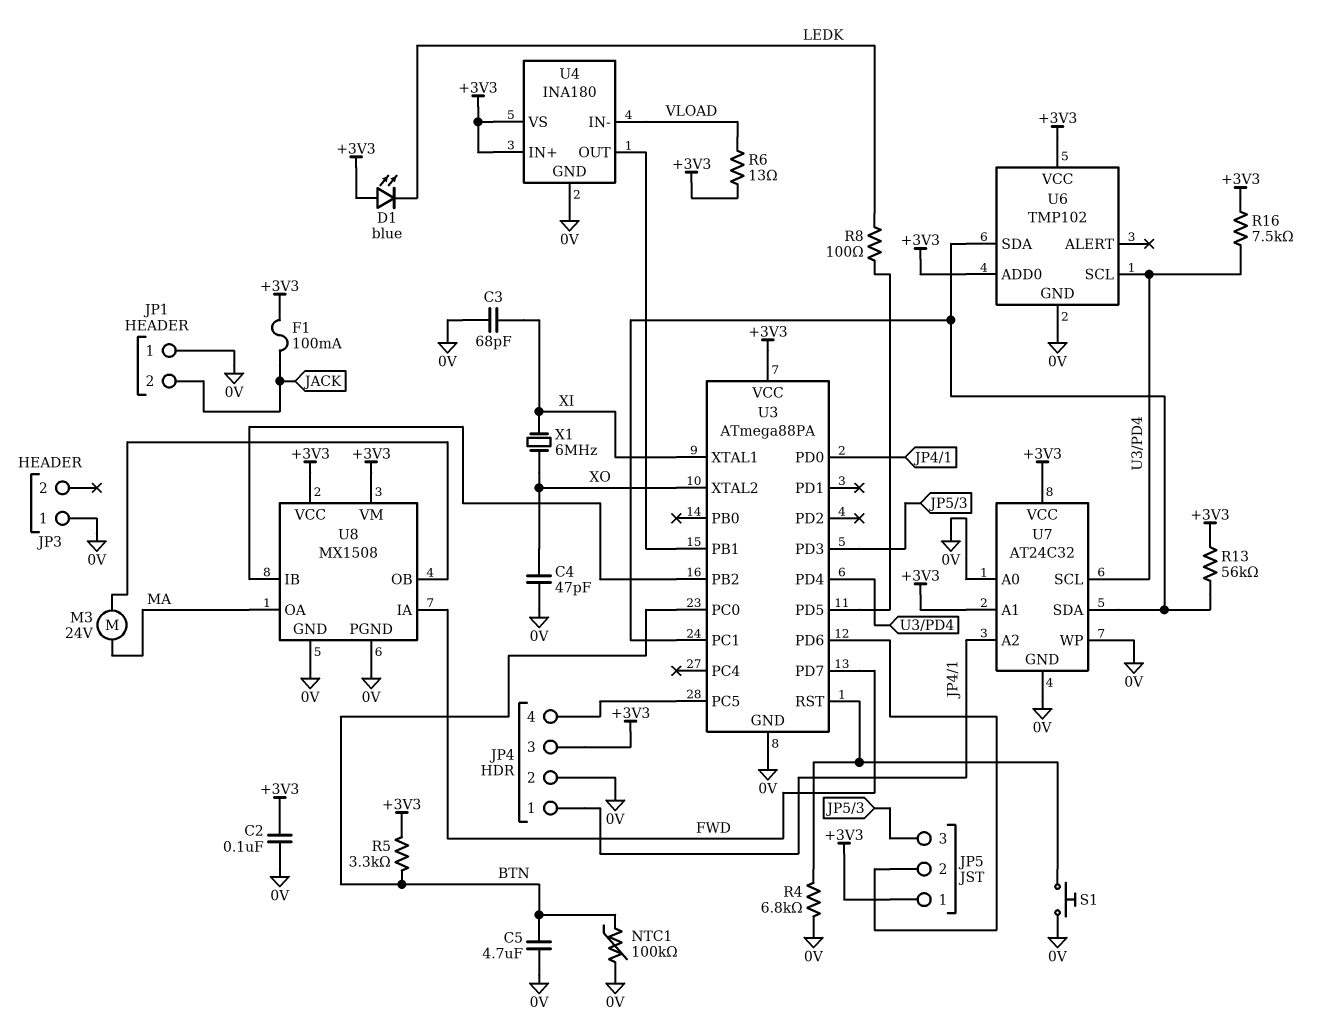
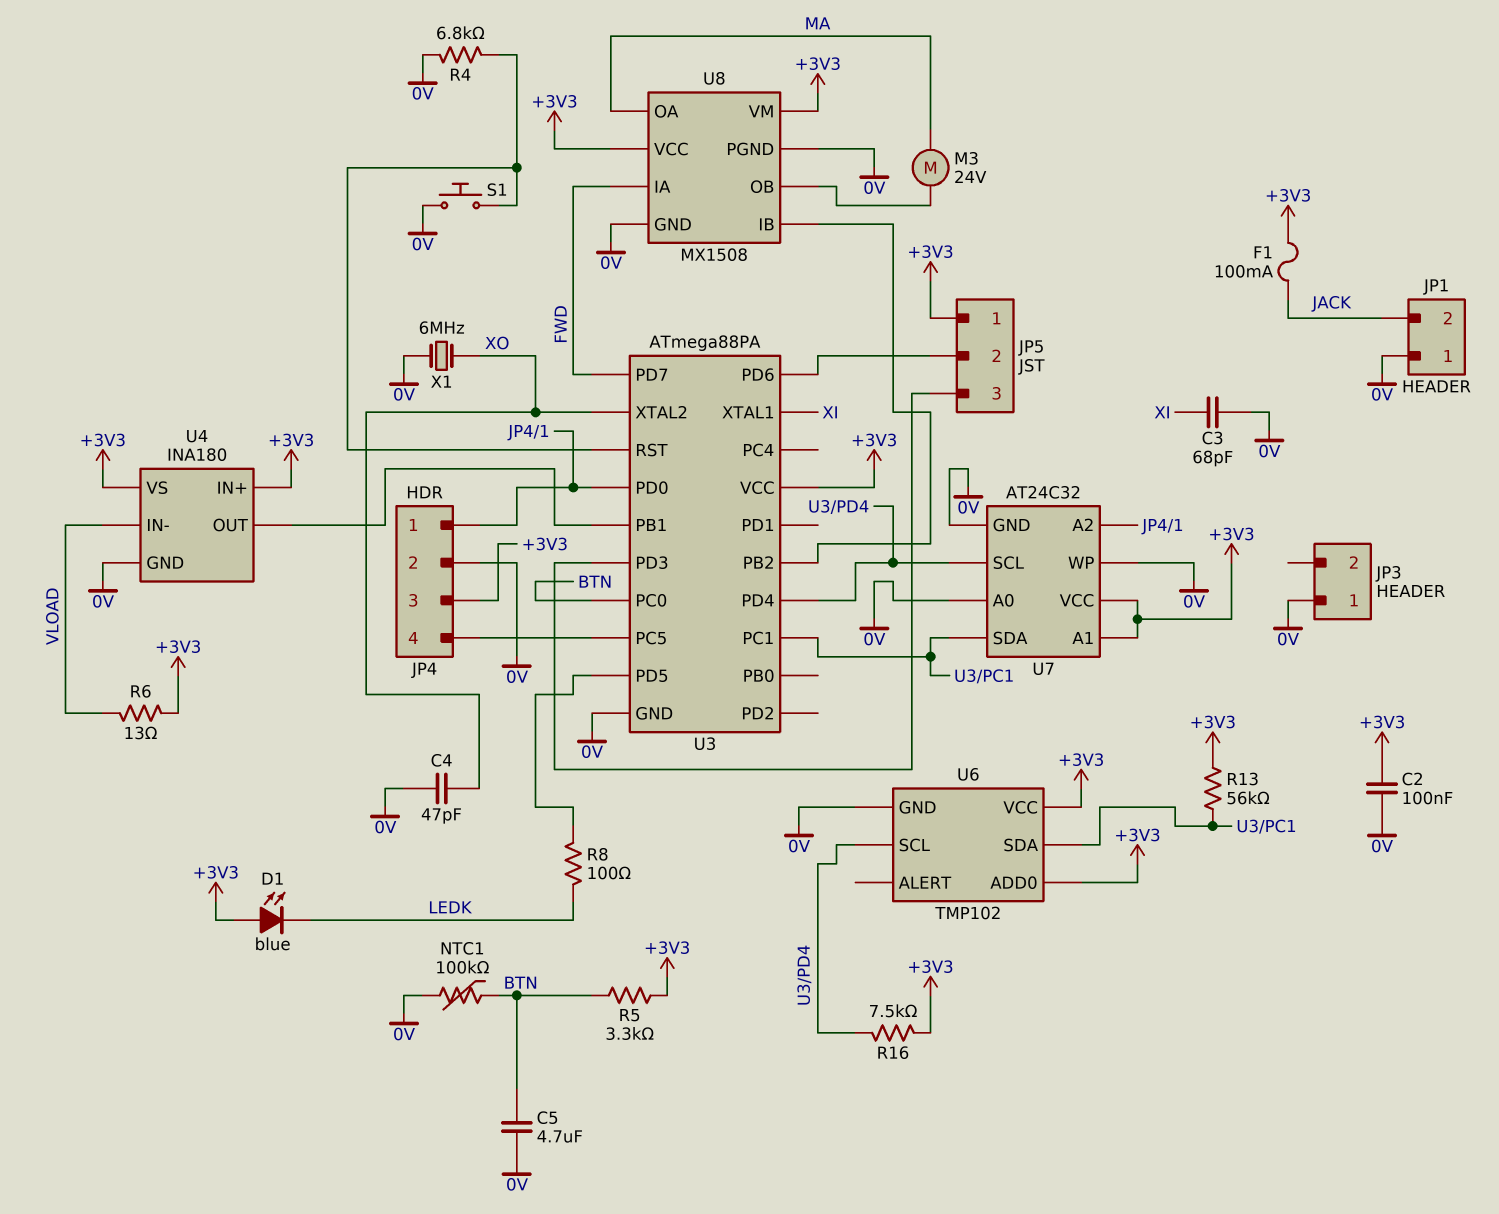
X1: 6MHz (XI, XO) -> 6MHz (0V, XO)

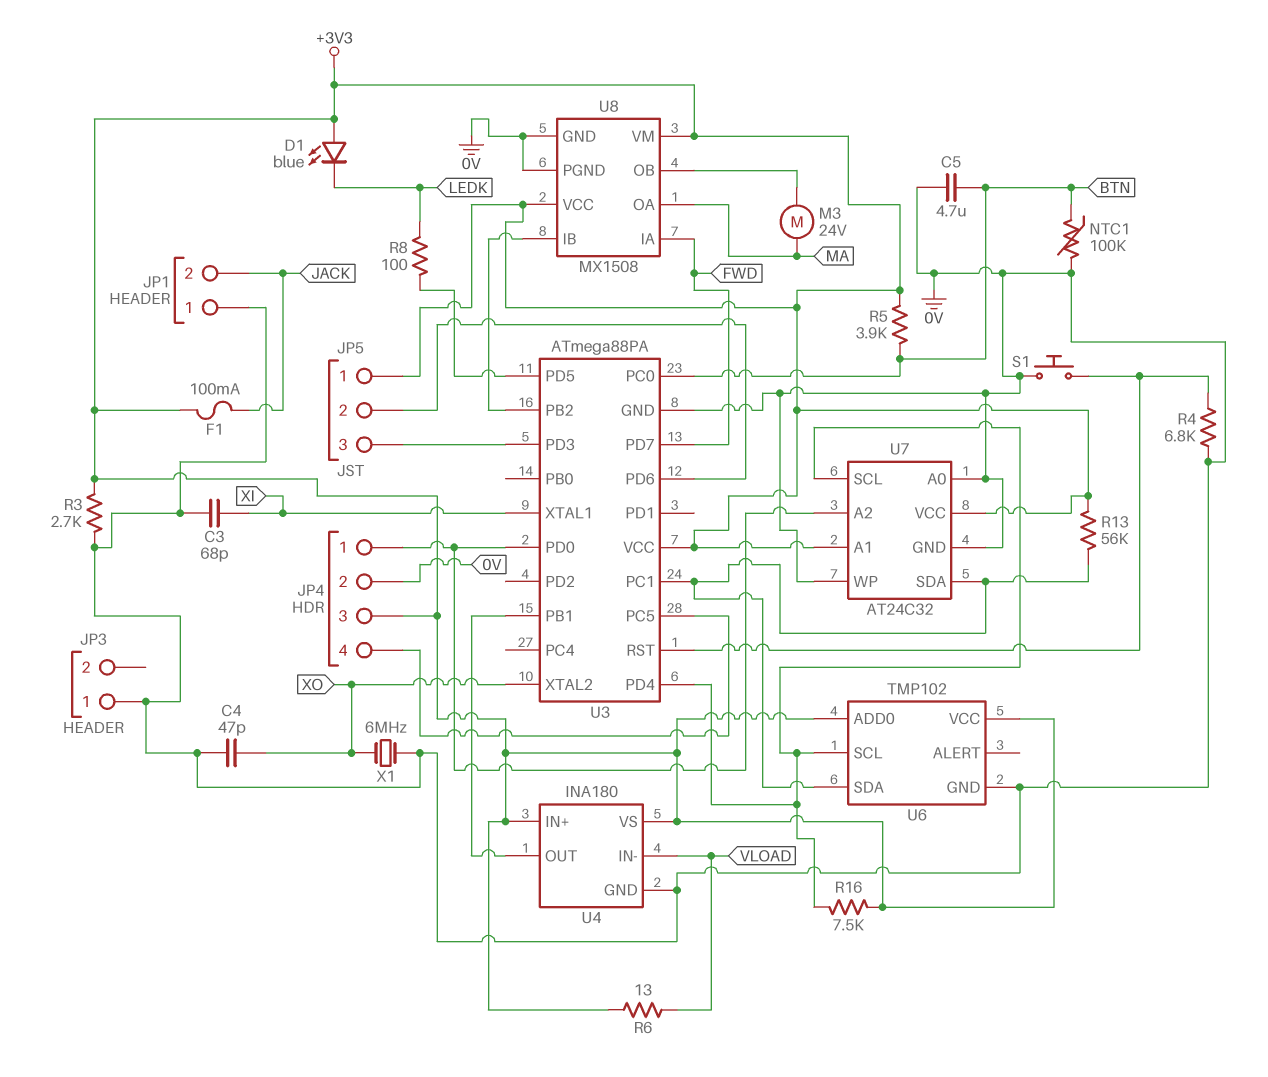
C2: 100nF (+3V3, 0V) -> none
R3: none -> 2.7k (+3V3, 0V)
R5: 3.3k (+3V3, BTN) -> 3.9k (+3V3, BTN)

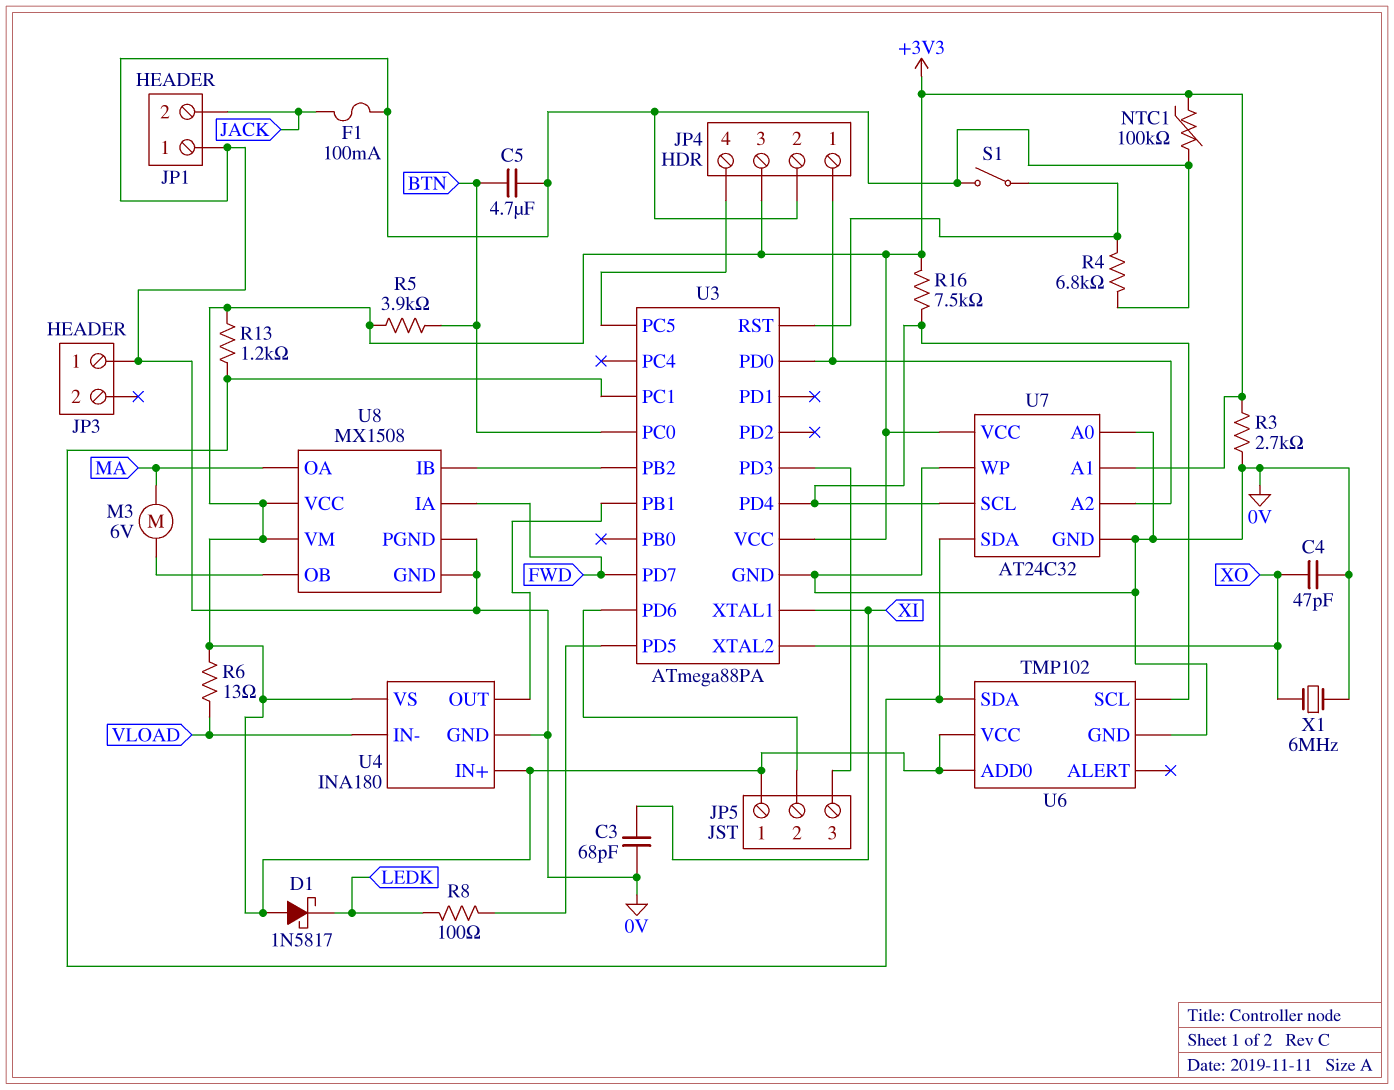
D1: LED blue (A +3V3, K LEDK) -> schottky 1N5817 (A +3V3, K LEDK)
F1: 100mA (+3V3, JACK) -> 100mA (0V, JACK)
M3: motor 24V (MA, U8/OB) -> motor 6V (MA, U8/OB)
NTC1: 100k (0V, BTN) -> 100k (+3V3, 0V)
R13: 56k (+3V3, U3/PC1) -> 1.2k (+3V3, U3/PC1)
S1: button (0V, U3/RST) -> switch (0V, U3/RST)

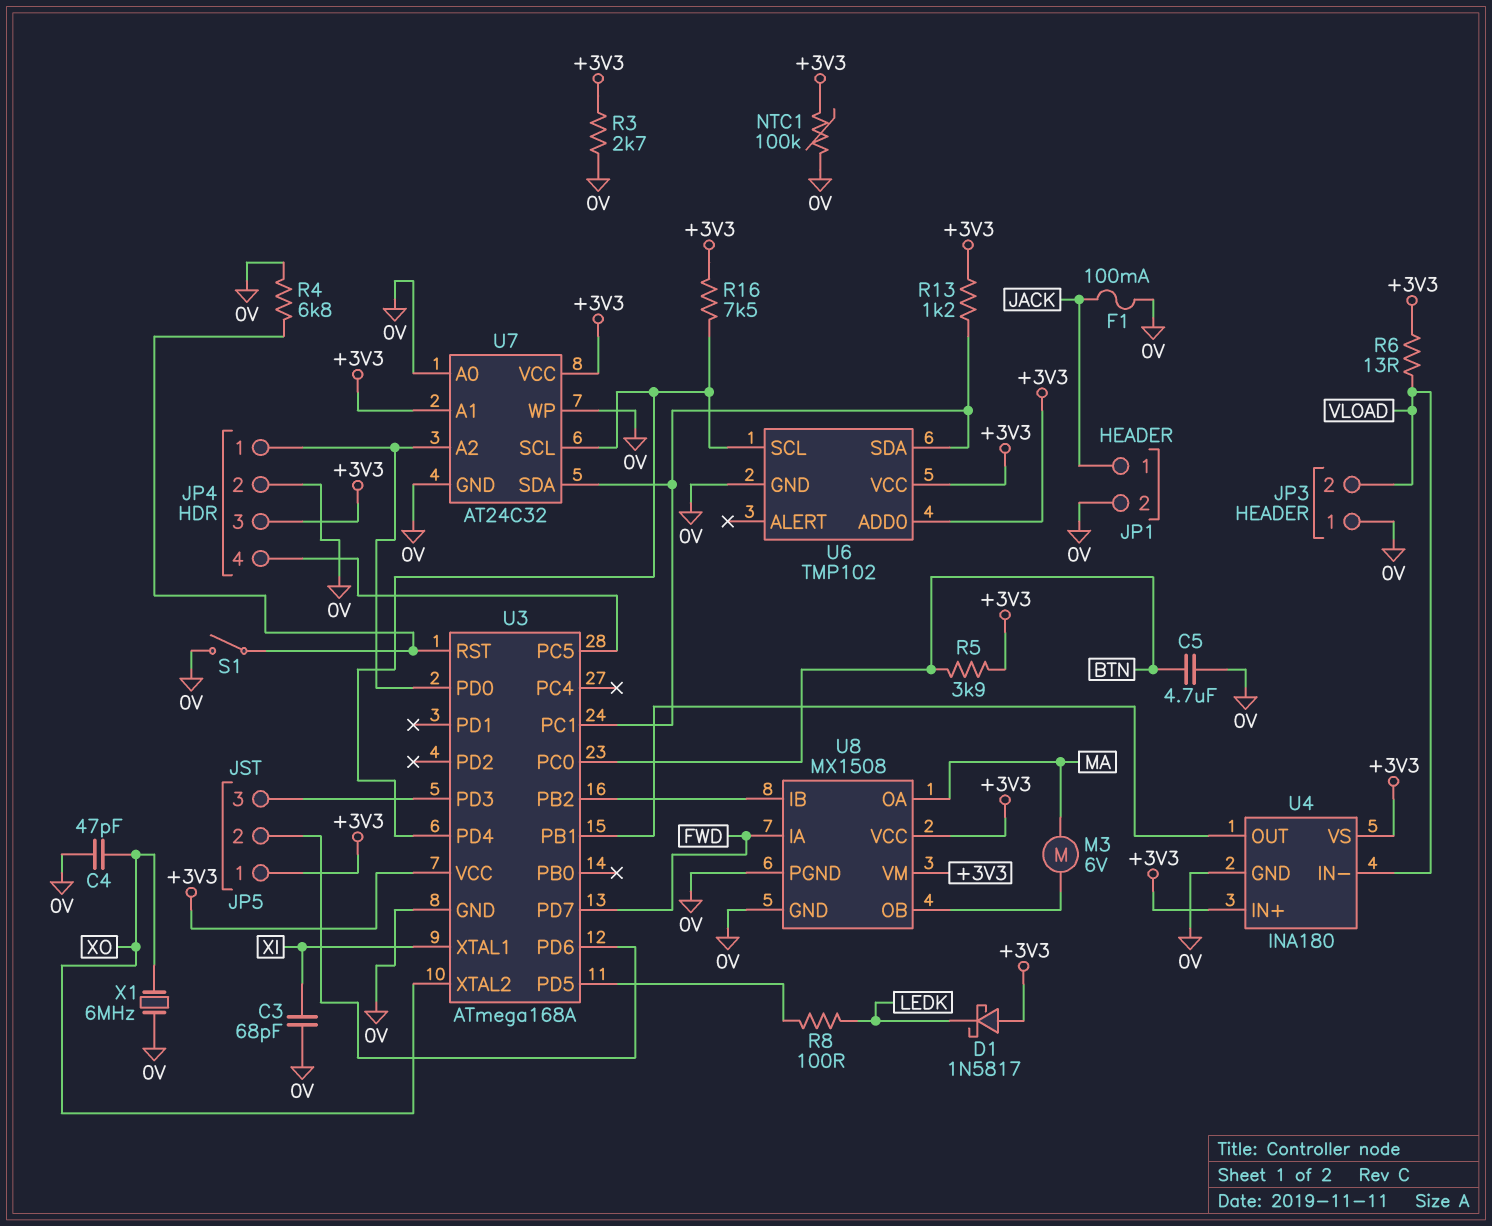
JP1 pin 1: 0V -> JACK
JP1 pin 2: JACK -> 0V
JP3 pin 2: none -> VLOAD
U3: ATmega88PA -> ATmega168A

